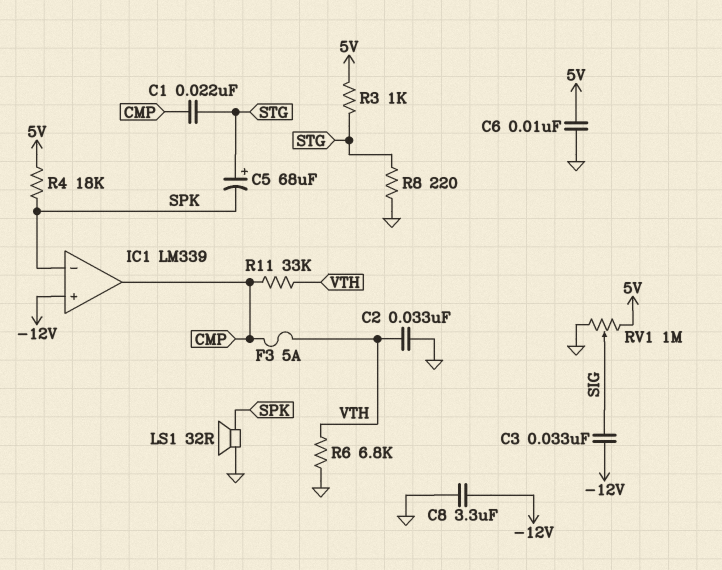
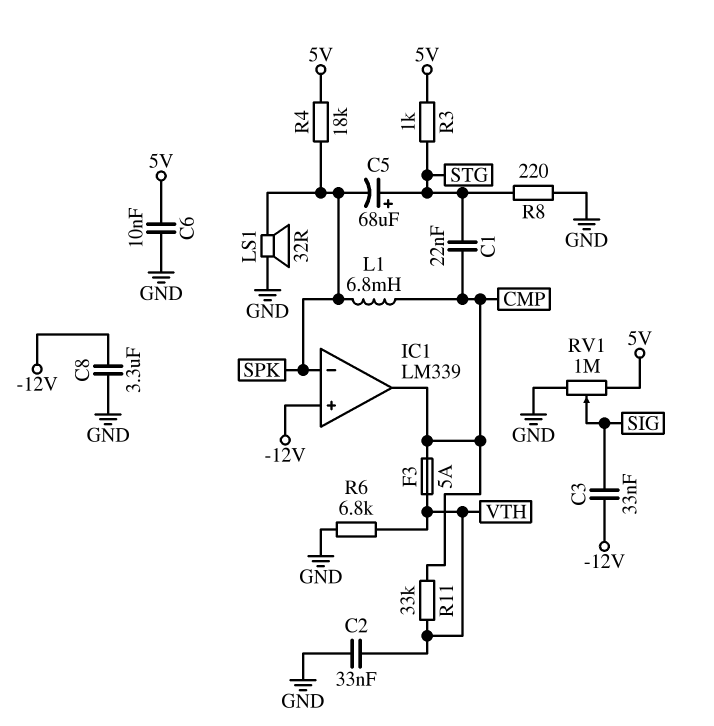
L1: none -> 6.8mH (CMP, SPK)

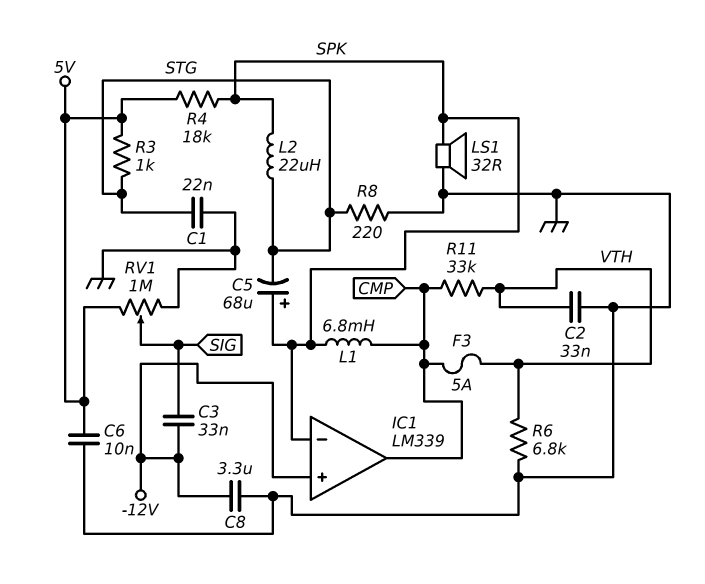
C1: 22nF (CMP, STG) -> 22nF (GND, STG)
C5: 68uF (plus STG, minus SPK) -> 68uF (plus SPK, minus STG)
L2: none -> 22uH (SPK, STG)

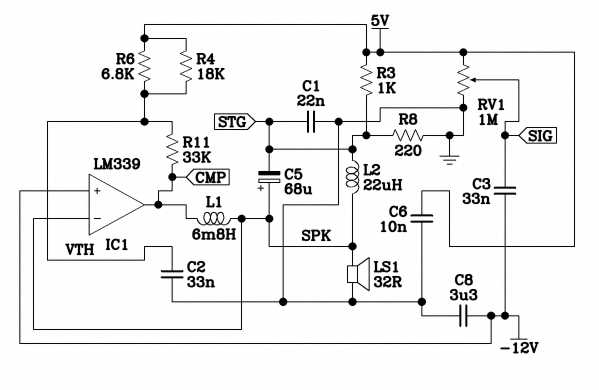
F3: 5A (CMP, VTH) -> none
R4: 18k (5V, SPK) -> 18k (5V, VTH)
R6: 6.8k (GND, VTH) -> 6.8k (5V, VTH)

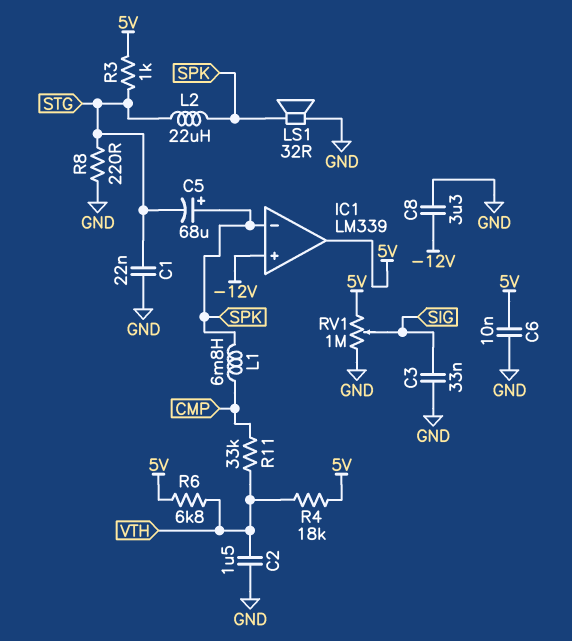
C2: 33nF (GND, VTH) -> 1.5uF (GND, VTH)
C3: 33nF (-12V, SIG) -> 33nF (GND, SIG)
IC1 pin out: CMP -> 5V

